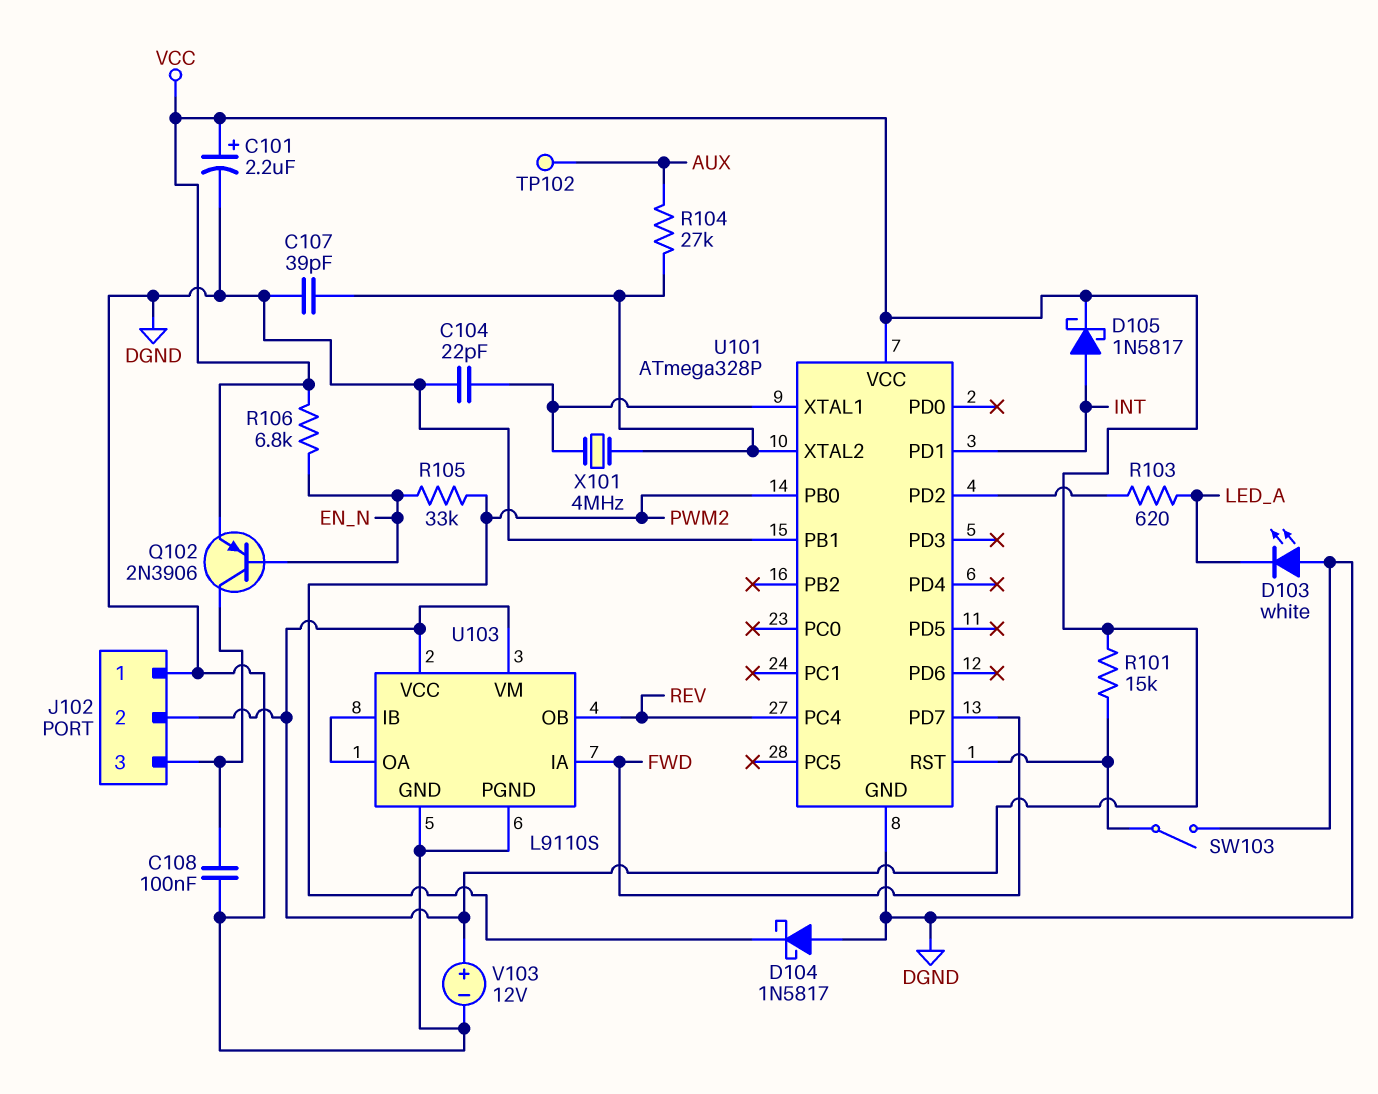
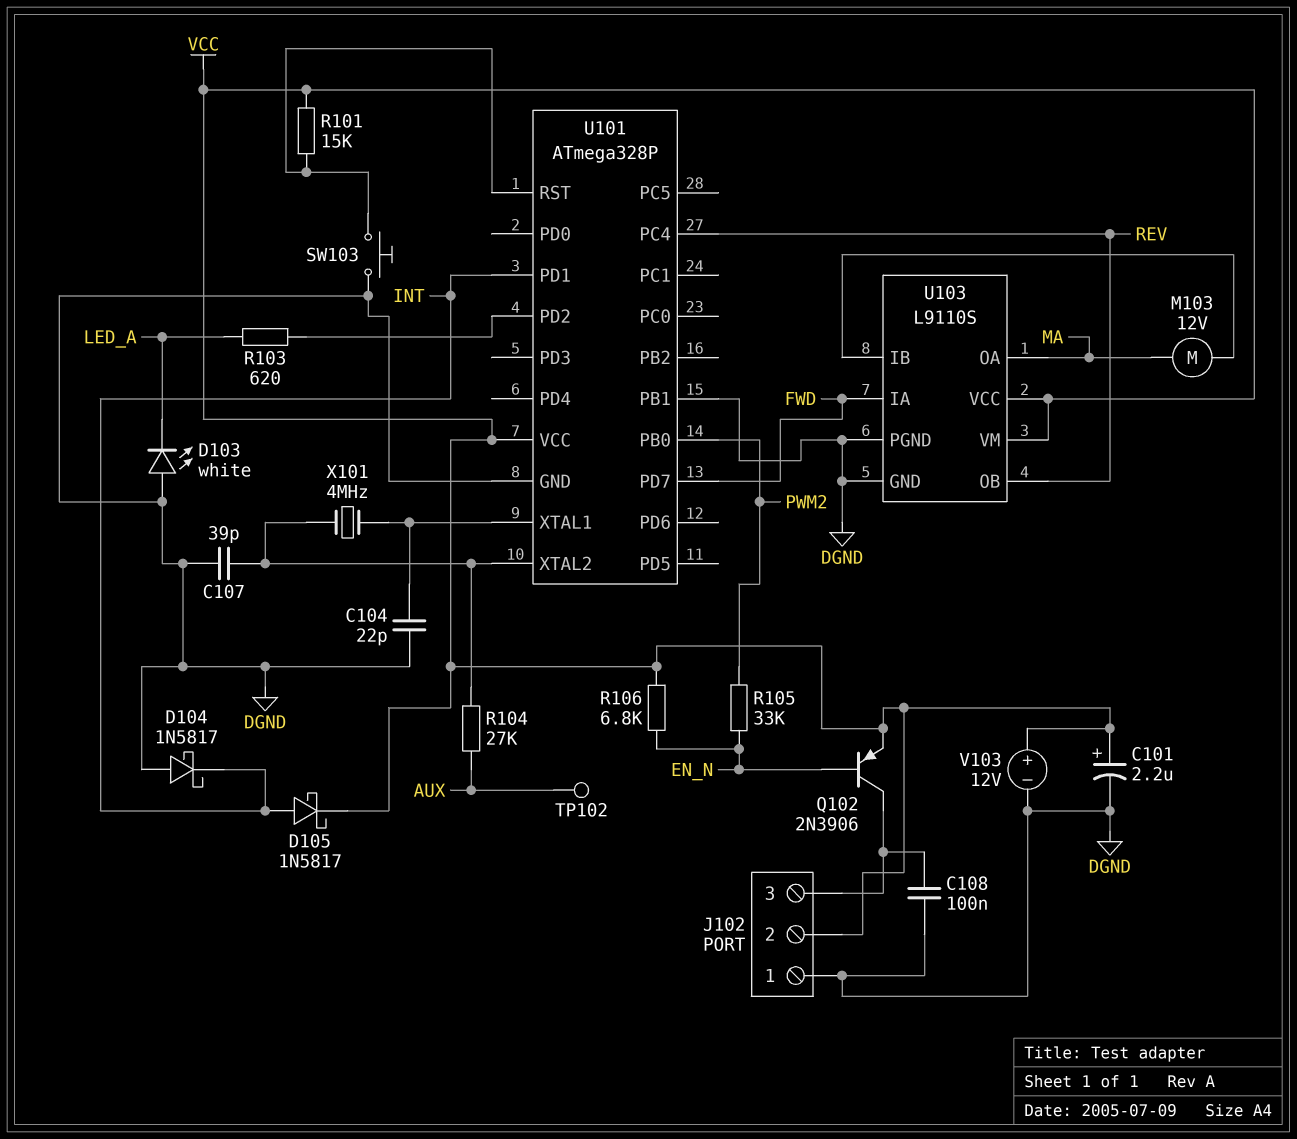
D104: schottky 1N5817 (A DGND, K PWM2) -> schottky 1N5817 (A DGND, K INT)
M103: none -> motor 12V (MA, U103/IB)
SW103: switch (DGND, U101/RST) -> button (DGND, U101/RST)
U103 pin OA: U103/IB -> MA

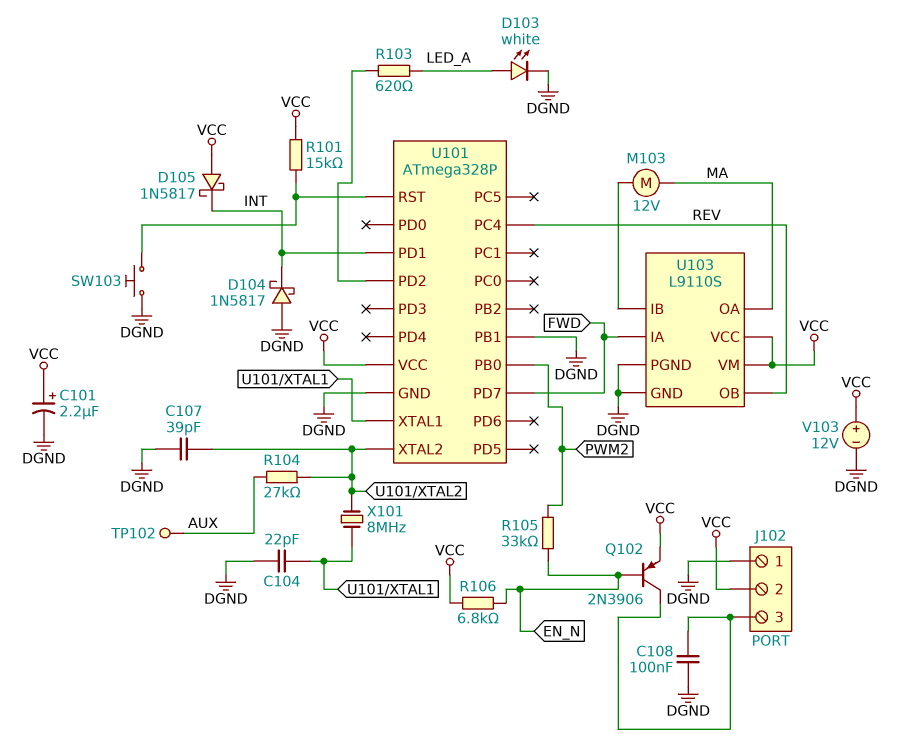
D103: LED white (A DGND, K LED_A) -> LED white (A LED_A, K DGND)
D105: schottky 1N5817 (A INT, K VCC) -> schottky 1N5817 (A VCC, K INT)
X101: 4MHz (U101/XTAL1, U101/XTAL2) -> 8MHz (U101/XTAL1, U101/XTAL2)

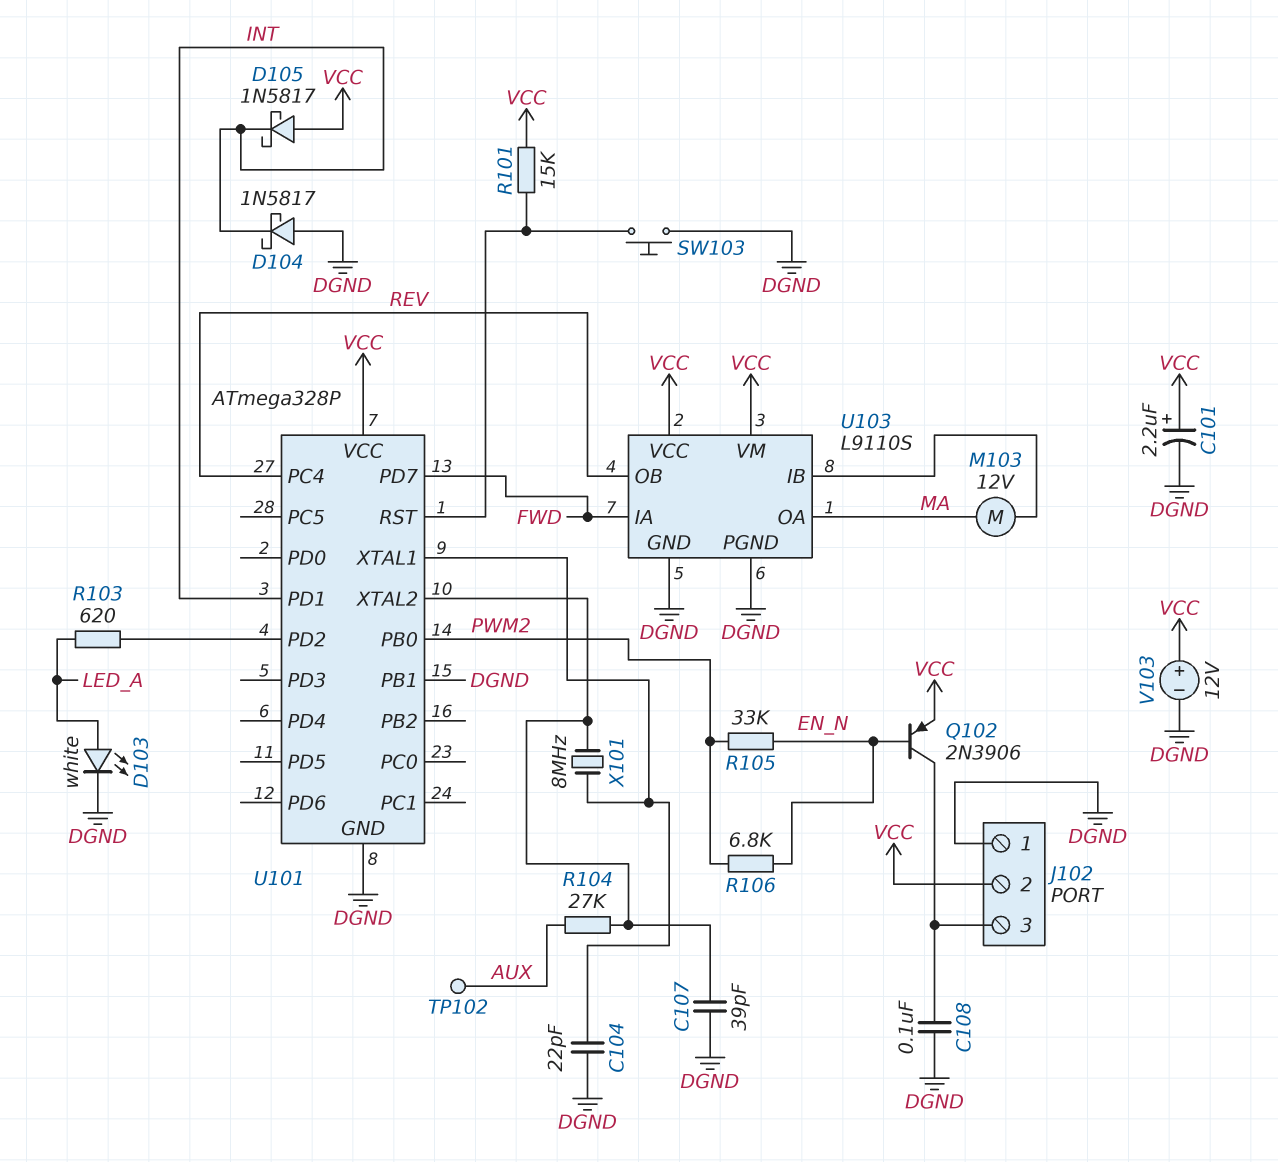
R106: 6.8k (EN_N, VCC) -> 6.8k (EN_N, PWM2)

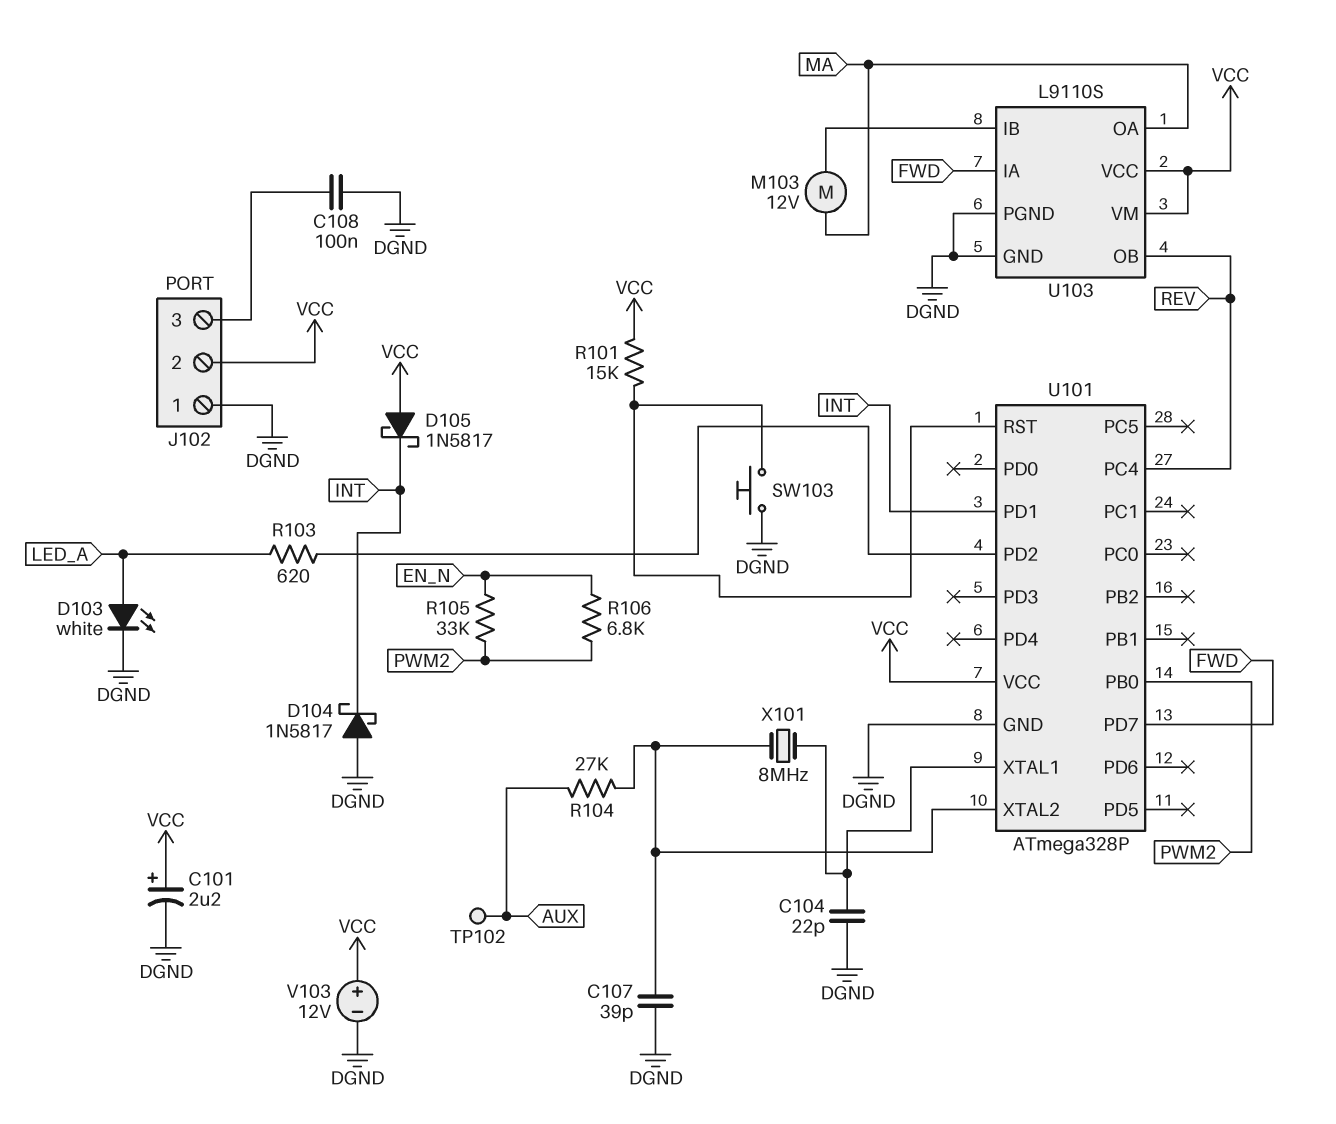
Q102: PNP 2N3906 (B EN_N, C J102/3, E VCC) -> none
U101 pin PB1: DGND -> none

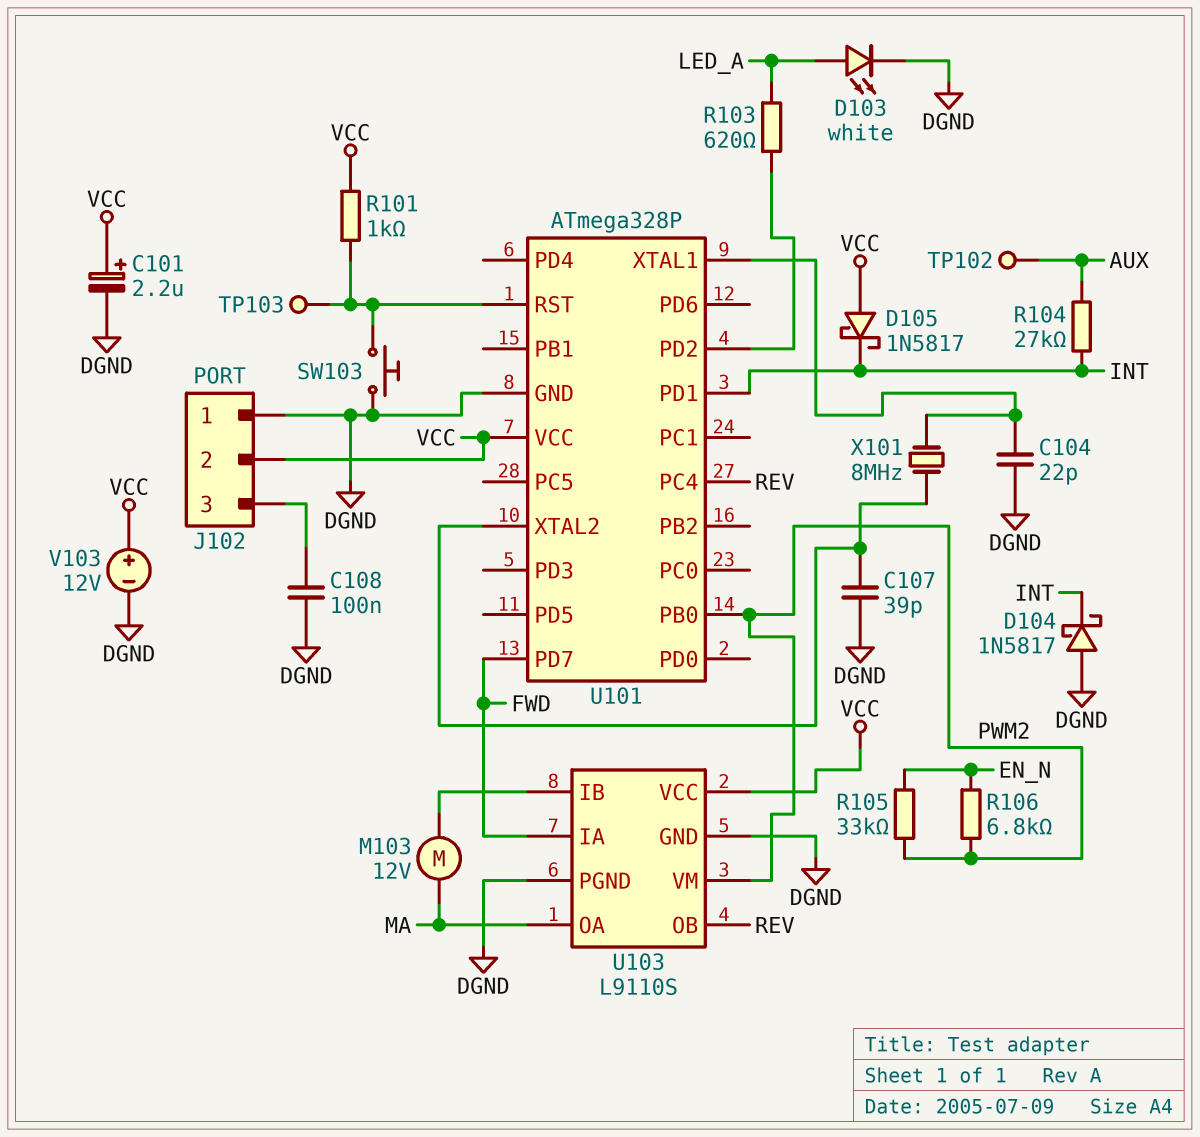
R101: 15k (U101/RST, VCC) -> 1k (U101/RST, VCC)
R104: 27k (AUX, U101/XTAL2) -> 27k (AUX, INT)
TP103: none -> test point (U101/RST)
U103 pin VM: VCC -> PWM2

